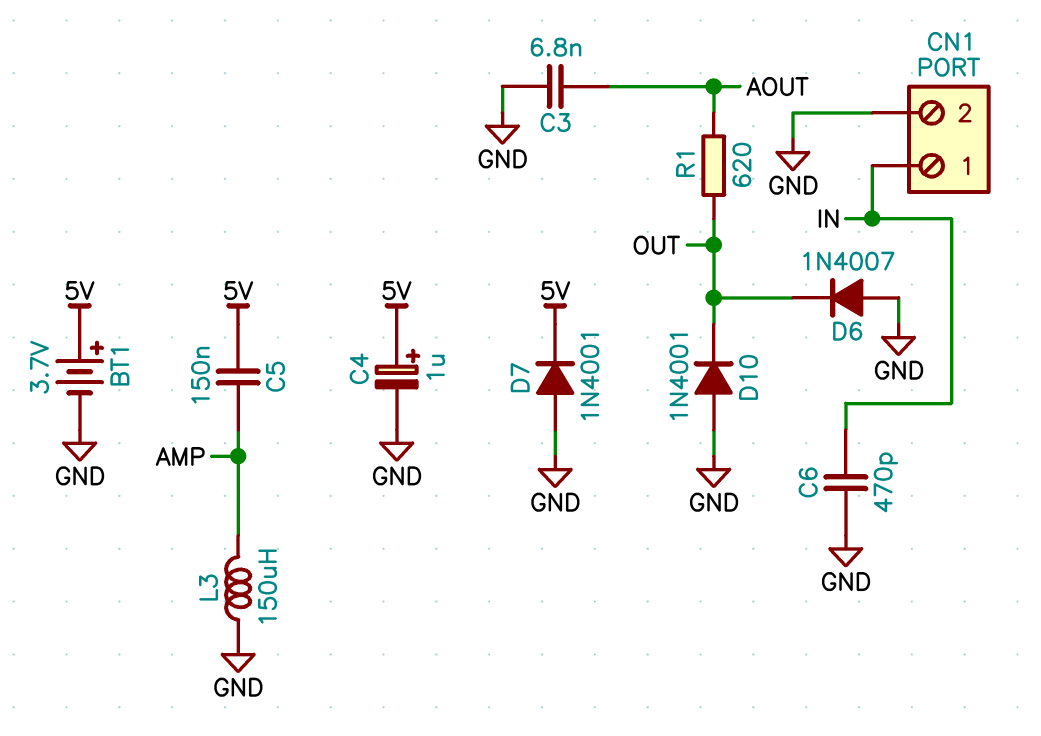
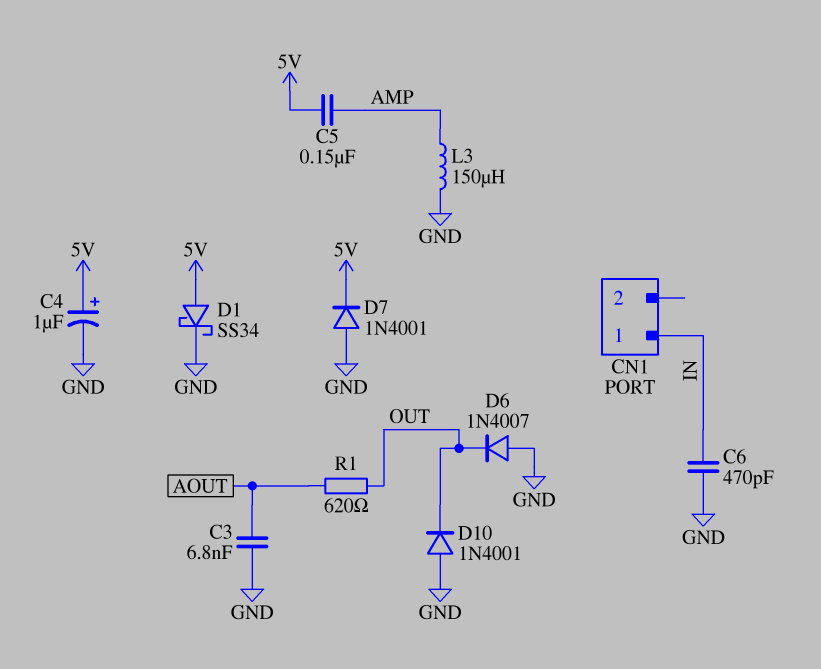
BT1: 3.7V (plus 5V, minus GND) -> none
CN1 pin 2: GND -> none
D1: none -> schottky SS34 (A 5V, K GND)

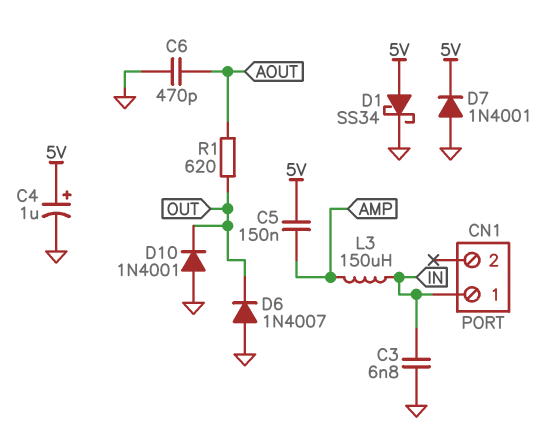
C3: 6.8nF (AOUT, GND) -> 6.8nF (GND, IN)
C6: 470pF (GND, IN) -> 470pF (AOUT, GND)
L3: 150uH (AMP, GND) -> 150uH (AMP, IN)

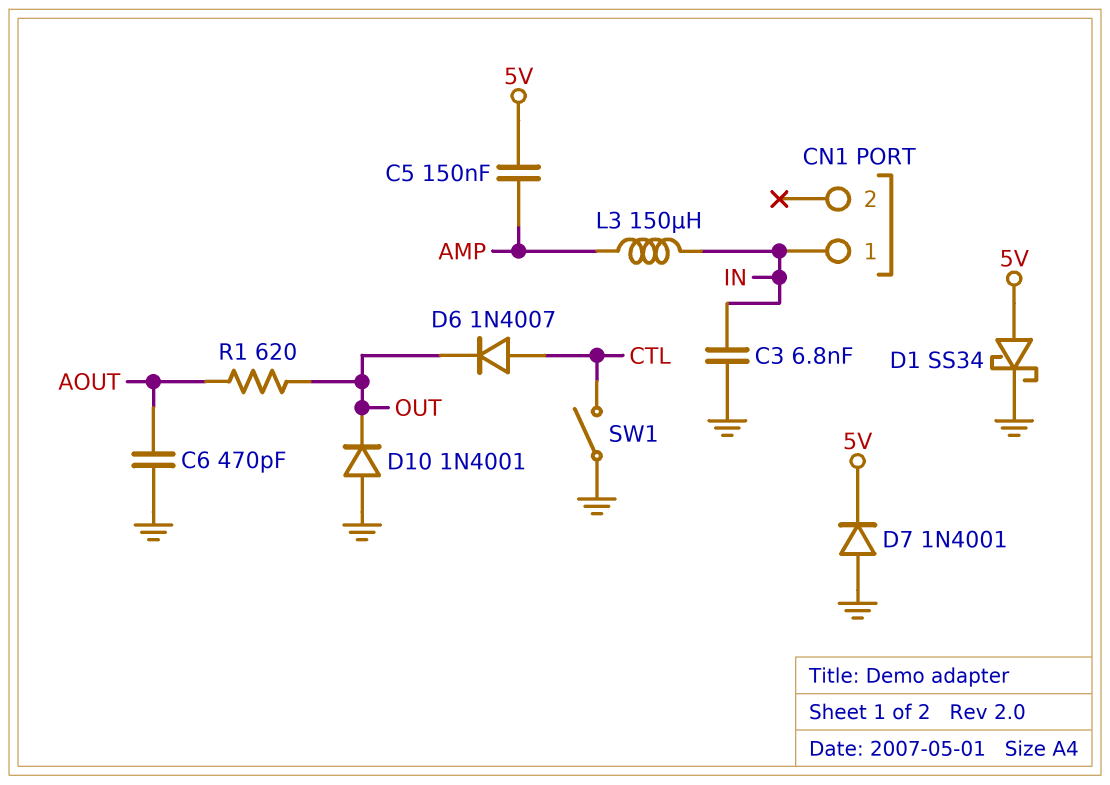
C4: 1uF (plus 5V, minus GND) -> none
D6: diode 1N4007 (A GND, K OUT) -> diode 1N4007 (A CTL, K OUT)
SW1: none -> switch (CTL, GND)

